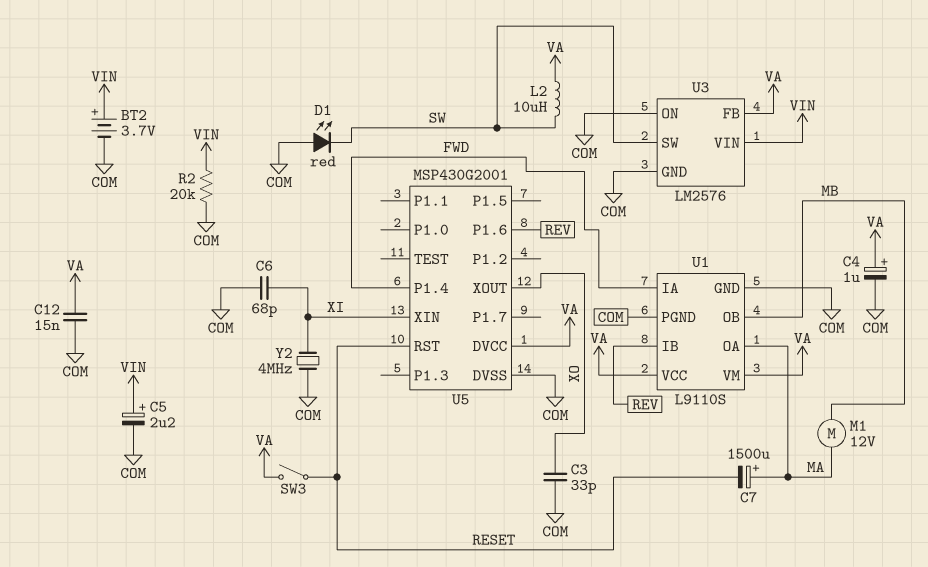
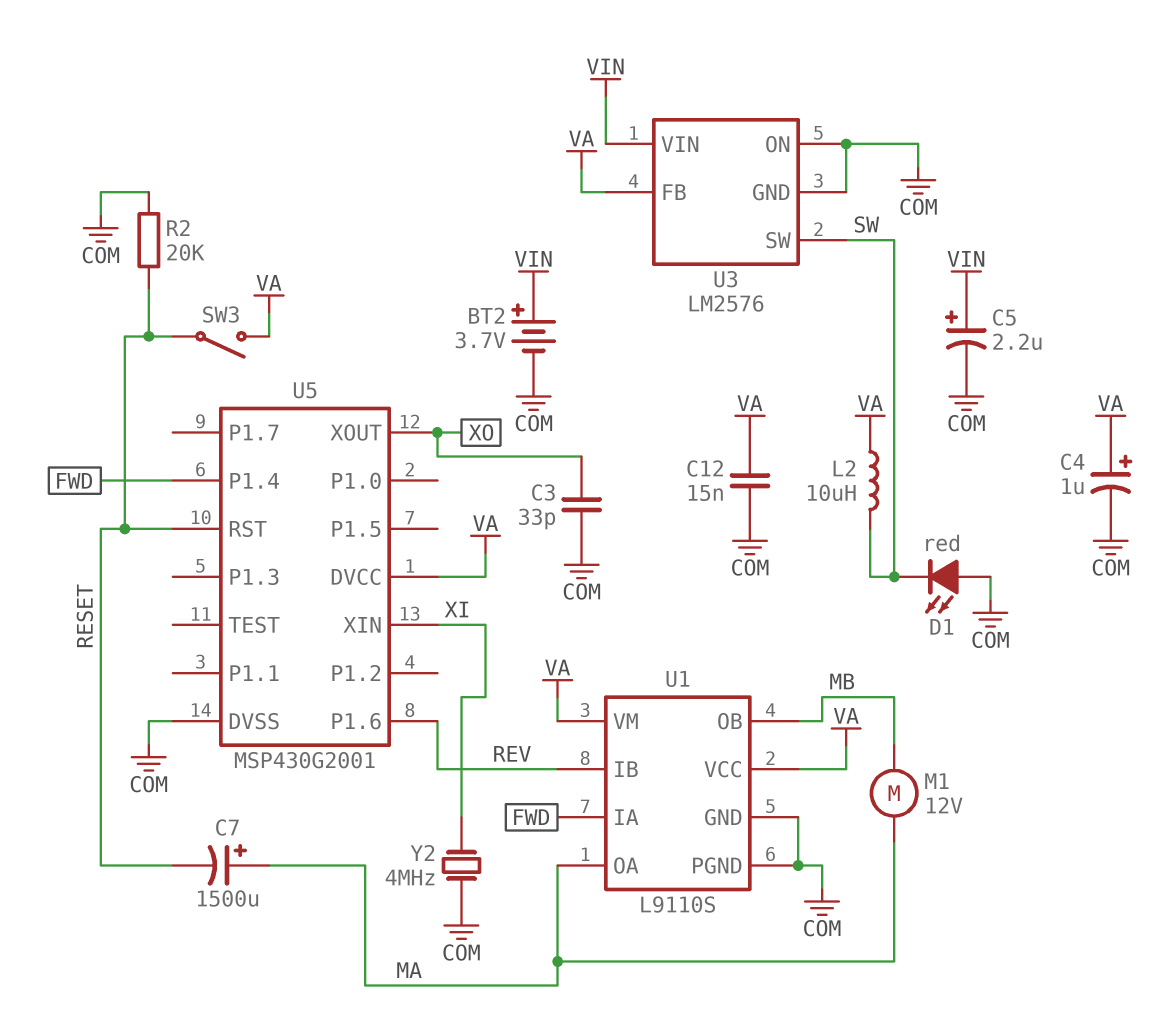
C6: 68pF (COM, XI) -> none
R2: 20k (COM, VIN) -> 20k (COM, RESET)

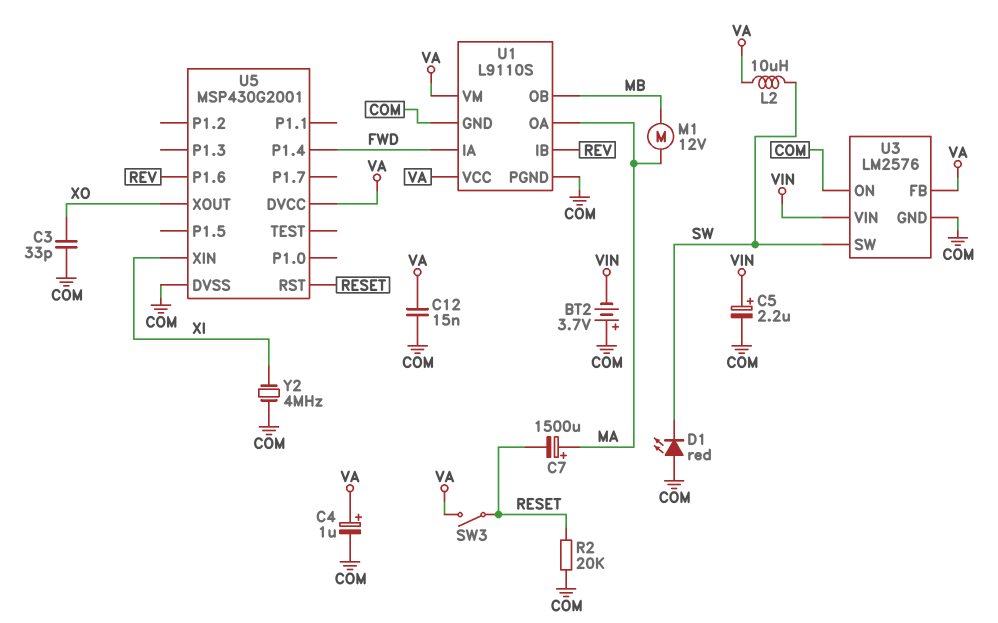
BT2: 3.7V (plus VIN, minus COM) -> 3.7V (plus COM, minus VIN)

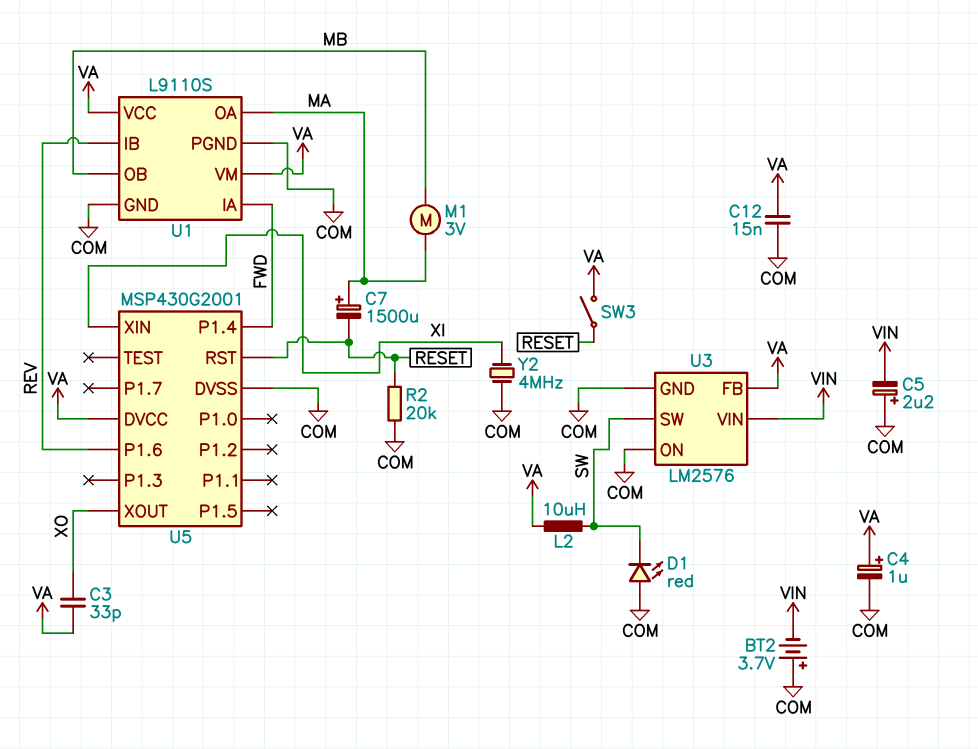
C3: 33pF (COM, XO) -> 33pF (VA, XO)
C5: 2.2uF (plus VIN, minus COM) -> 2.2uF (plus COM, minus VIN)
M1: motor 12V (MA, MB) -> motor 3V (MA, MB)

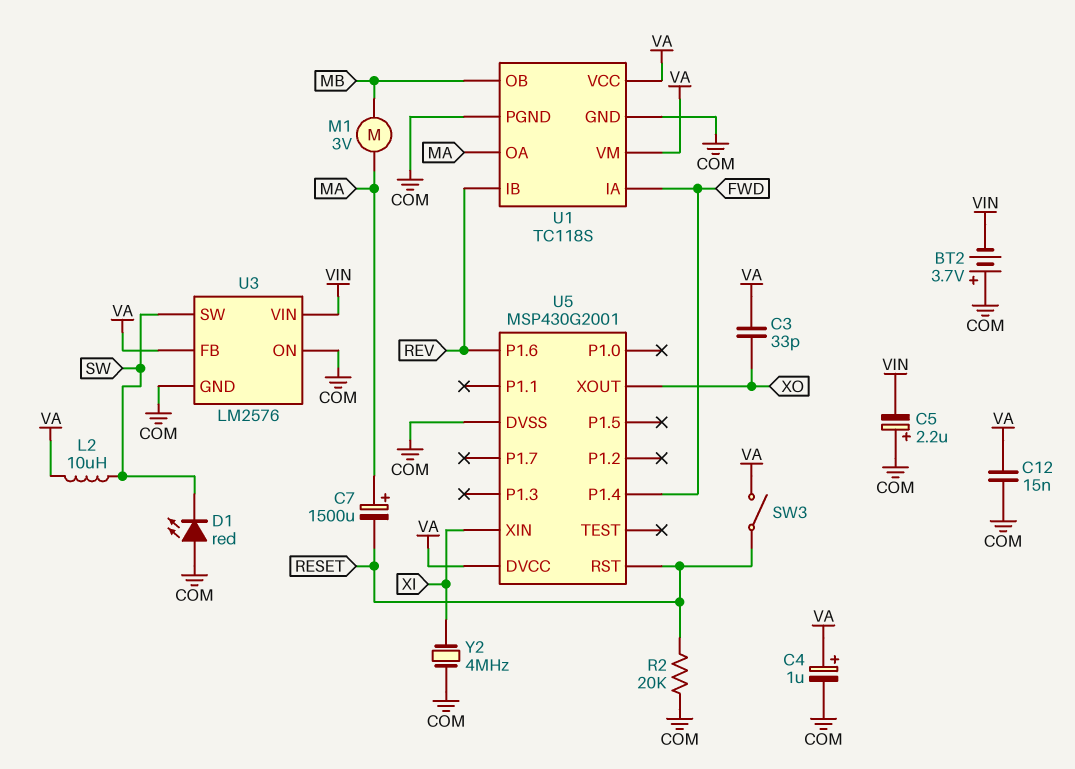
U1: L9110S -> TC118S

